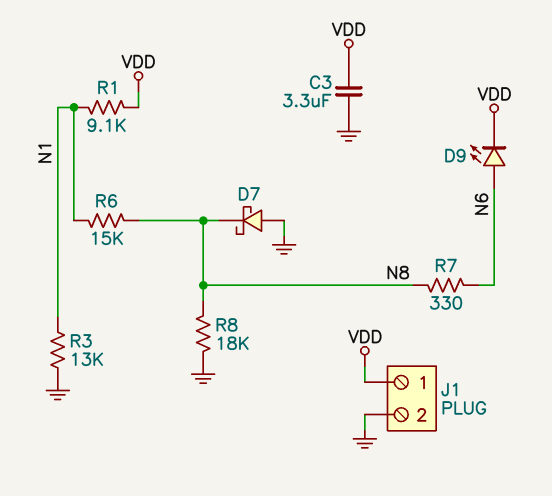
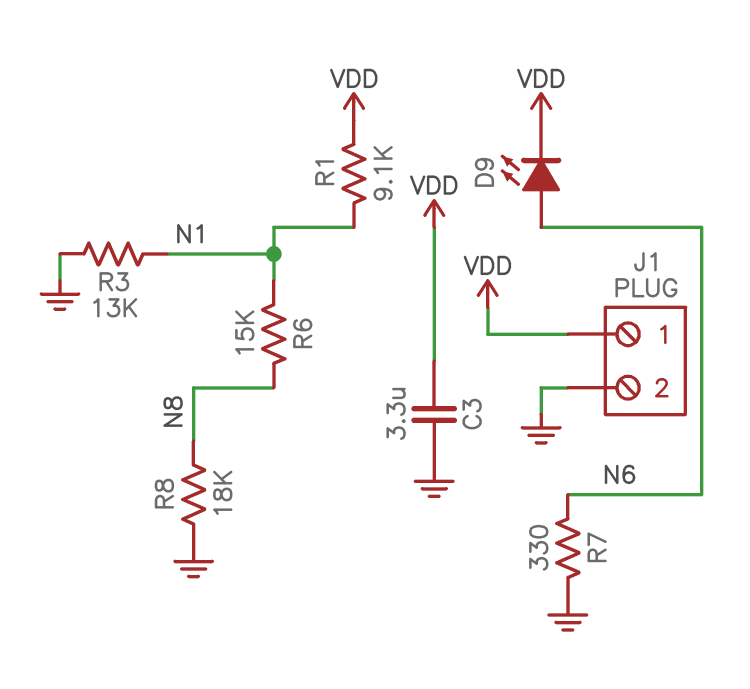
D7: schottky (A GND, K N8) -> none
R7: 330 (N6, N8) -> 330 (GND, N6)

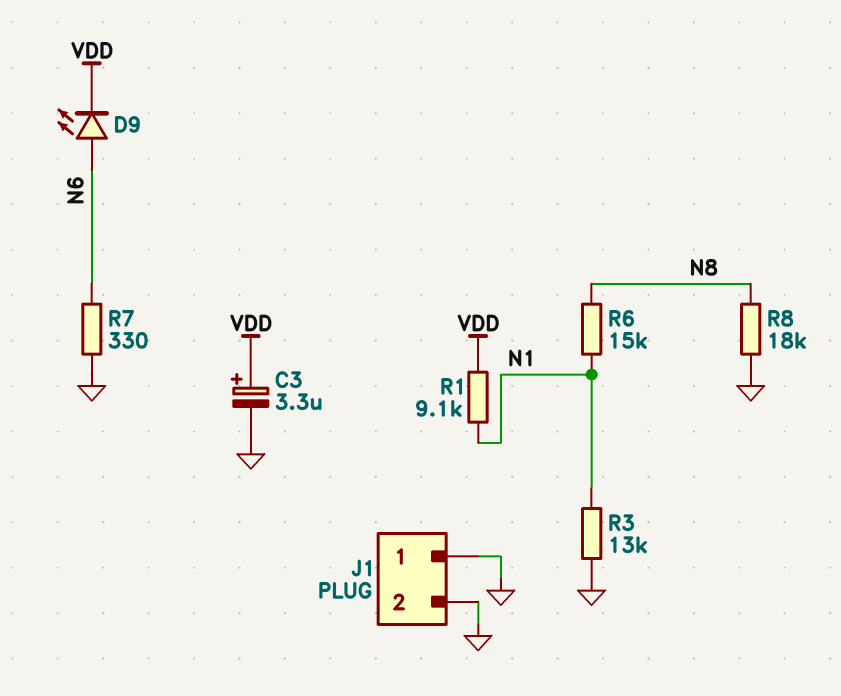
C3: 3.3uF (GND, VDD) -> 3.3uF (plus VDD, minus GND)
J1 pin 1: VDD -> GND

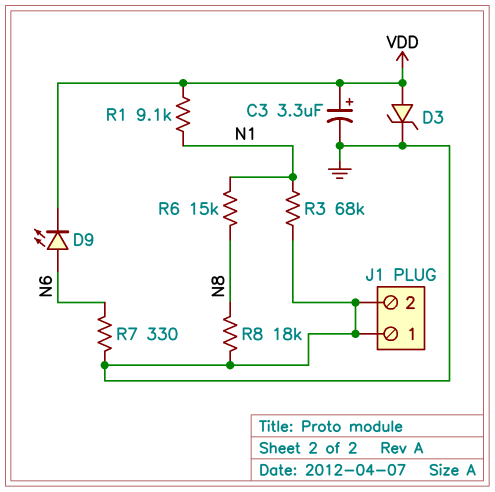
D3: none -> zener (A VDD, K GND)
R3: 13k (GND, N1) -> 68k (GND, N1)

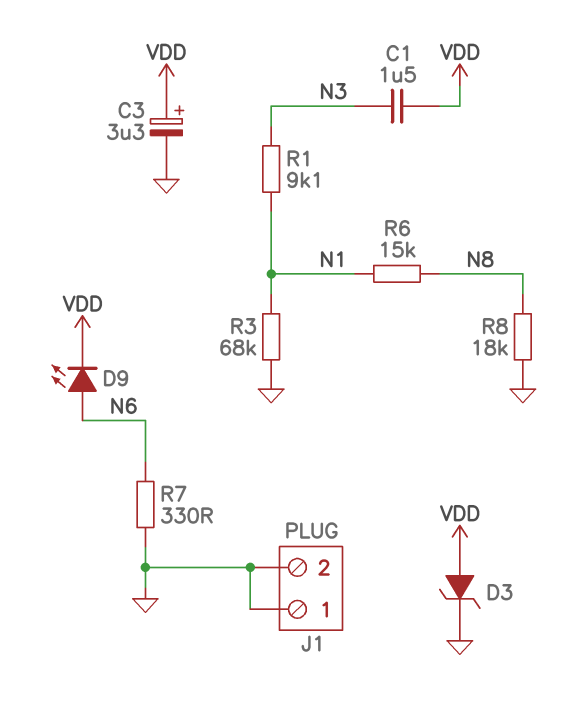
C1: none -> 1.5uF (N3, VDD)
R1: 9.1k (N1, VDD) -> 9.1k (N1, N3)

